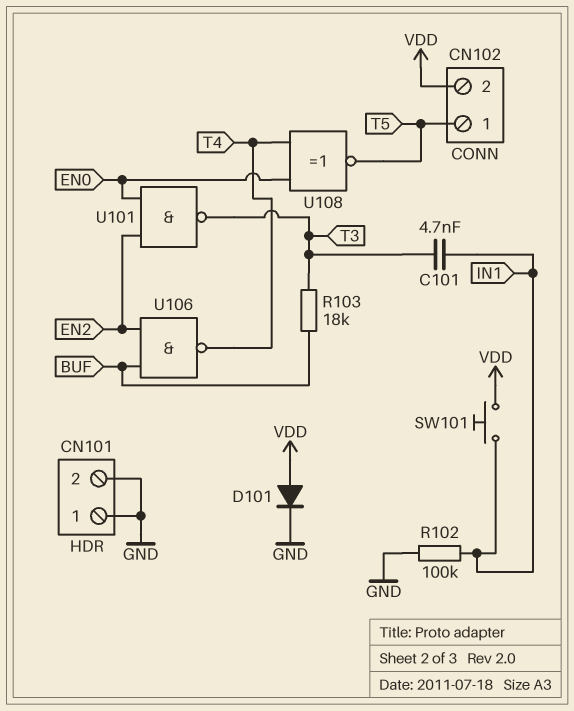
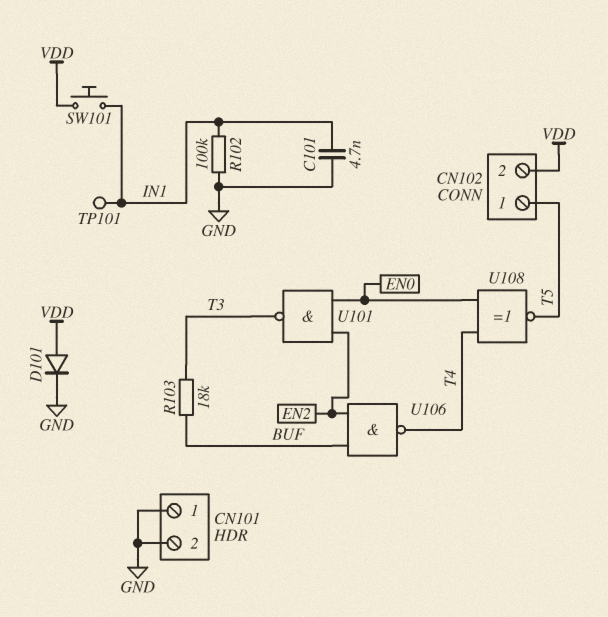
C101: 4.7nF (IN1, T3) -> 4.7nF (GND, IN1)
TP101: none -> test point (IN1)

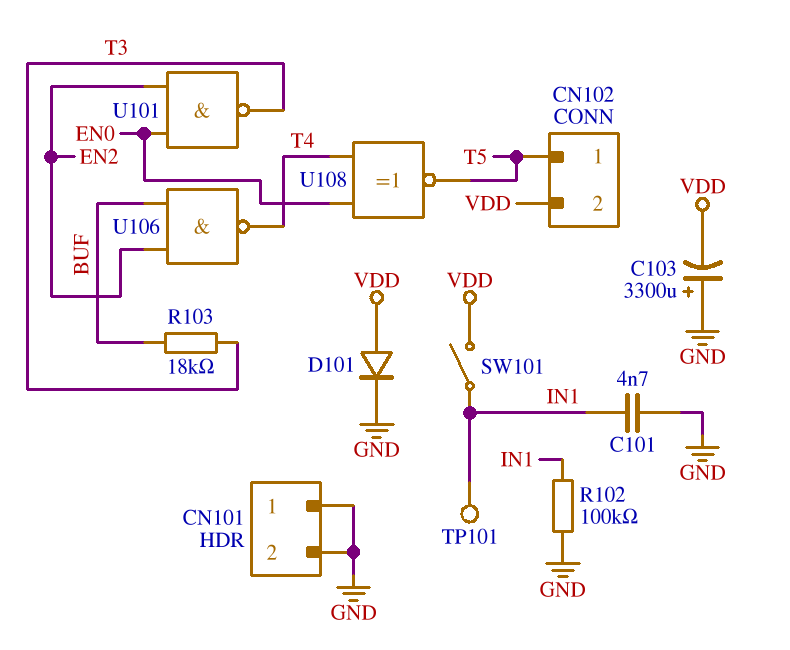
C103: none -> 3300uF (plus GND, minus VDD)
SW101: button (IN1, VDD) -> switch (IN1, VDD)

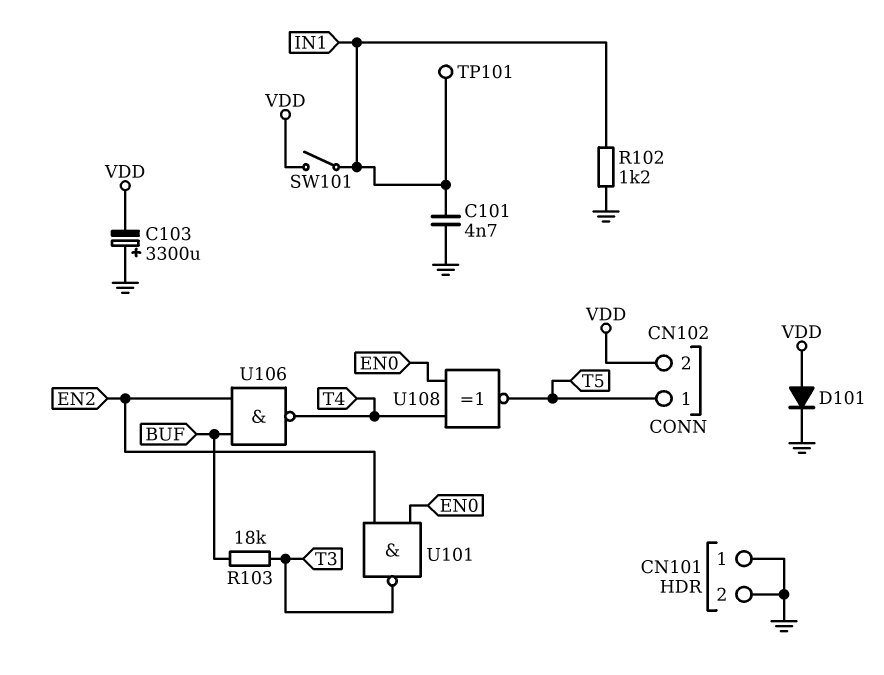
R102: 100k (GND, IN1) -> 1.2k (GND, IN1)

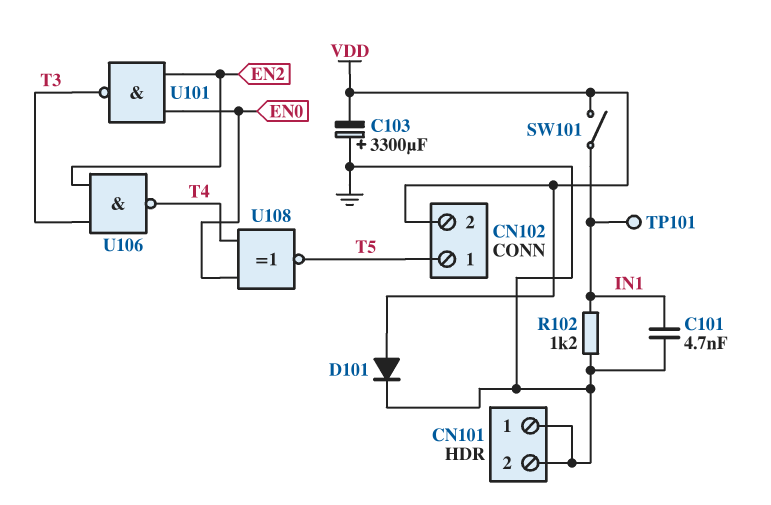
R103: 18k (BUF, T3) -> none
U106: NAND (in BUF, in EN2, out T4) -> NAND (in EN2, in T3, out T4)

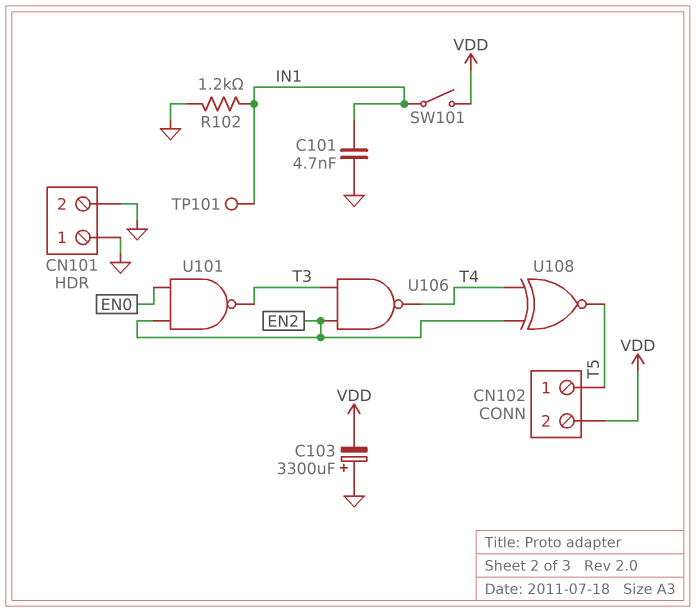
D101: diode (A VDD, K GND) -> none
U108: XNOR (in EN0, in T4, out T5) -> XNOR (in EN2, in T4, out T5)

